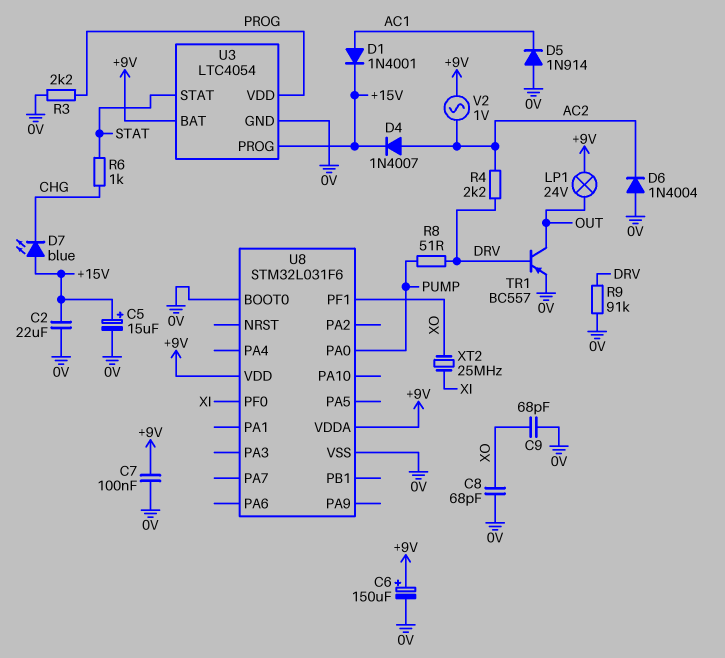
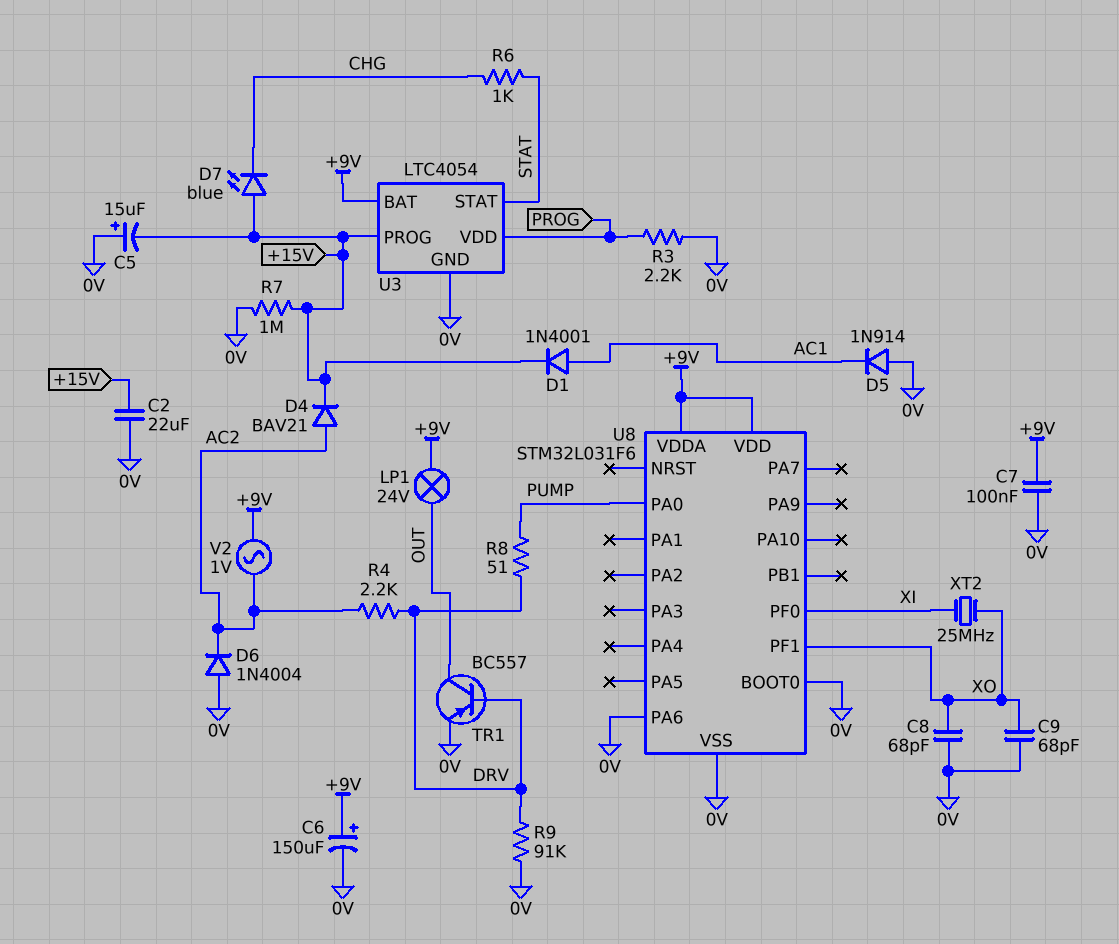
C5: 15uF (plus +15V, minus 0V) -> 15uF (plus 0V, minus +15V)
D4: diode 1N4007 (A AC2, K +15V) -> diode BAV21 (A AC2, K +15V)
R7: none -> 1M (+15V, 0V)
U8 pin PA6: none -> 0V

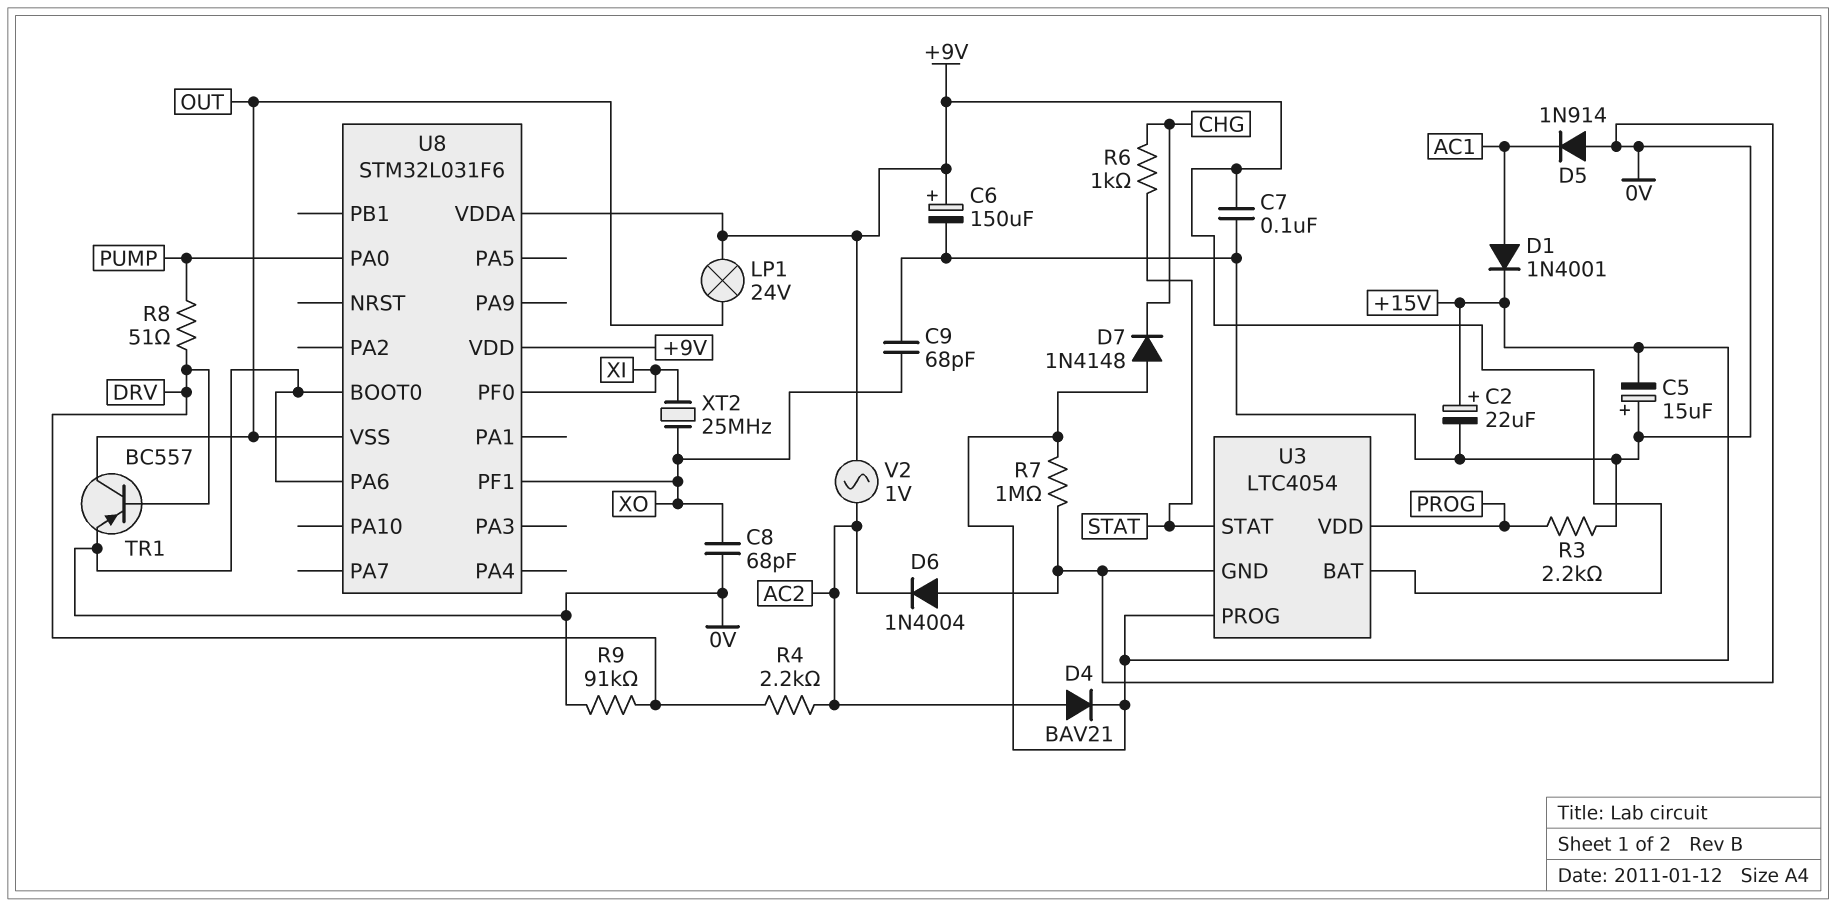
C2: 22uF (+15V, 0V) -> 22uF (plus +15V, minus 0V)
D7: LED blue (A +15V, K CHG) -> diode 1N4148 (A +15V, K CHG)
U8 pin VSS: 0V -> OUT

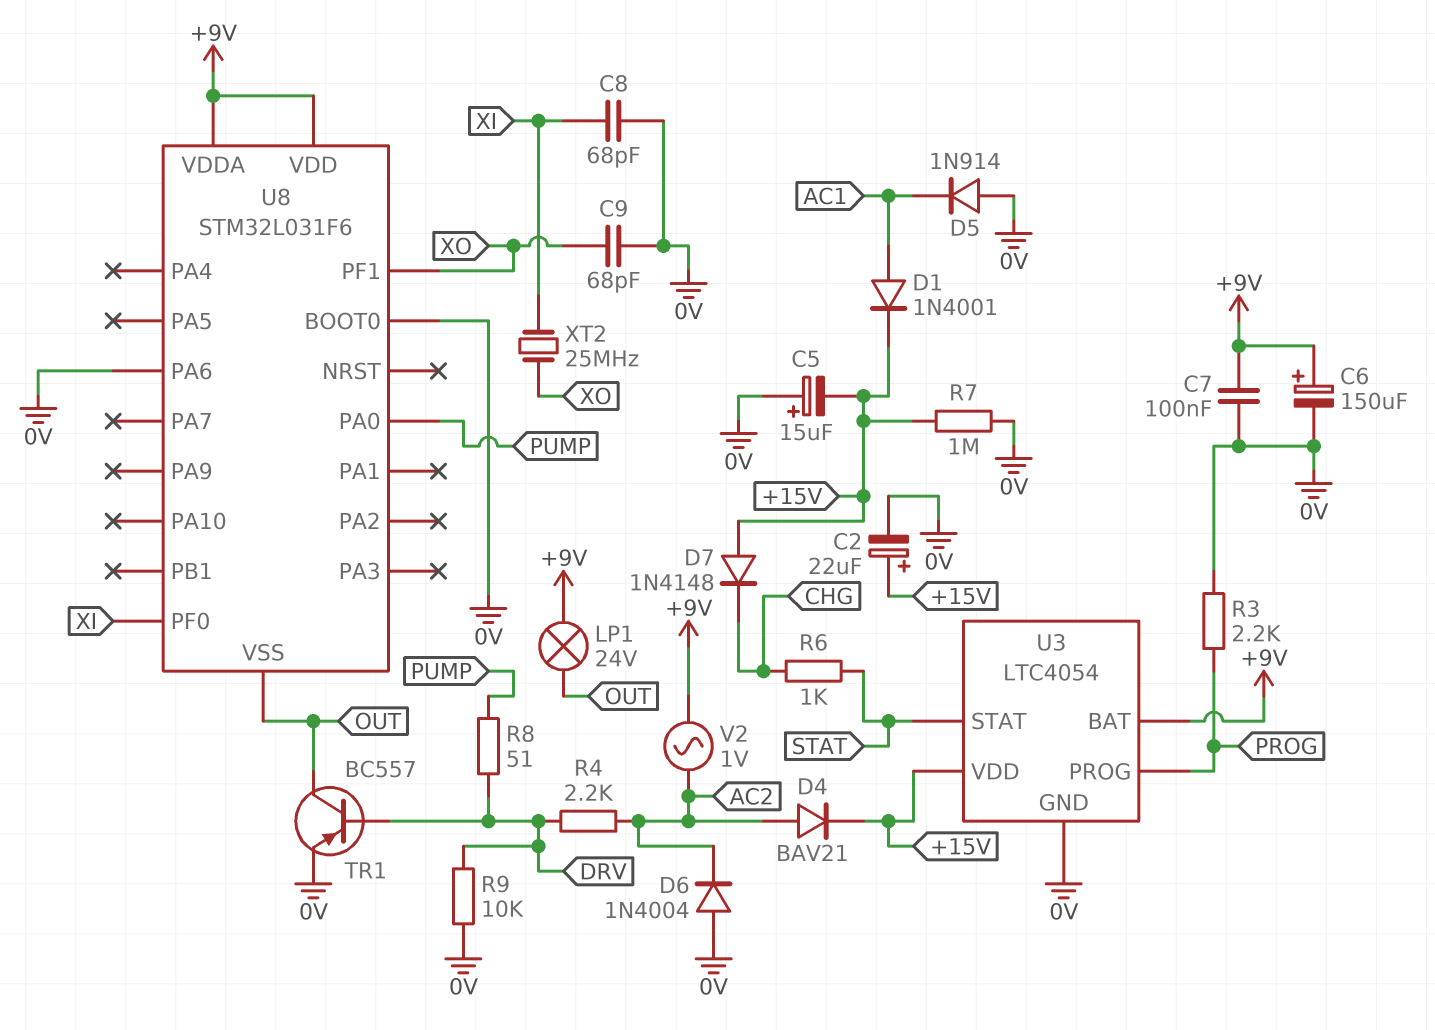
C8: 68pF (0V, XO) -> 68pF (0V, XI)
R9: 91k (0V, DRV) -> 10k (0V, DRV)
U3 pin PROG: +15V -> PROG
U3 pin VDD: PROG -> +15V

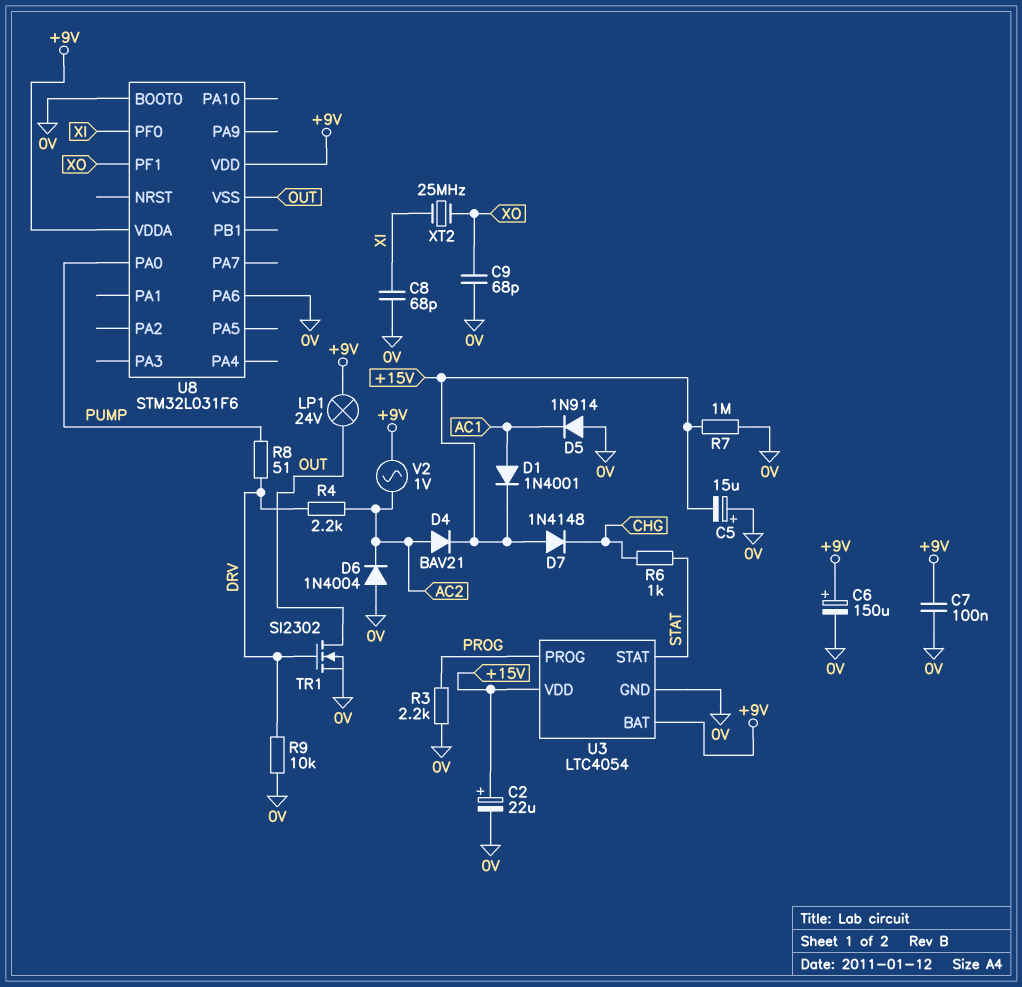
TR1: PNP BC557 (B DRV, C OUT, E 0V) -> NMOS SI2302 (G DRV, D OUT, S 0V)

